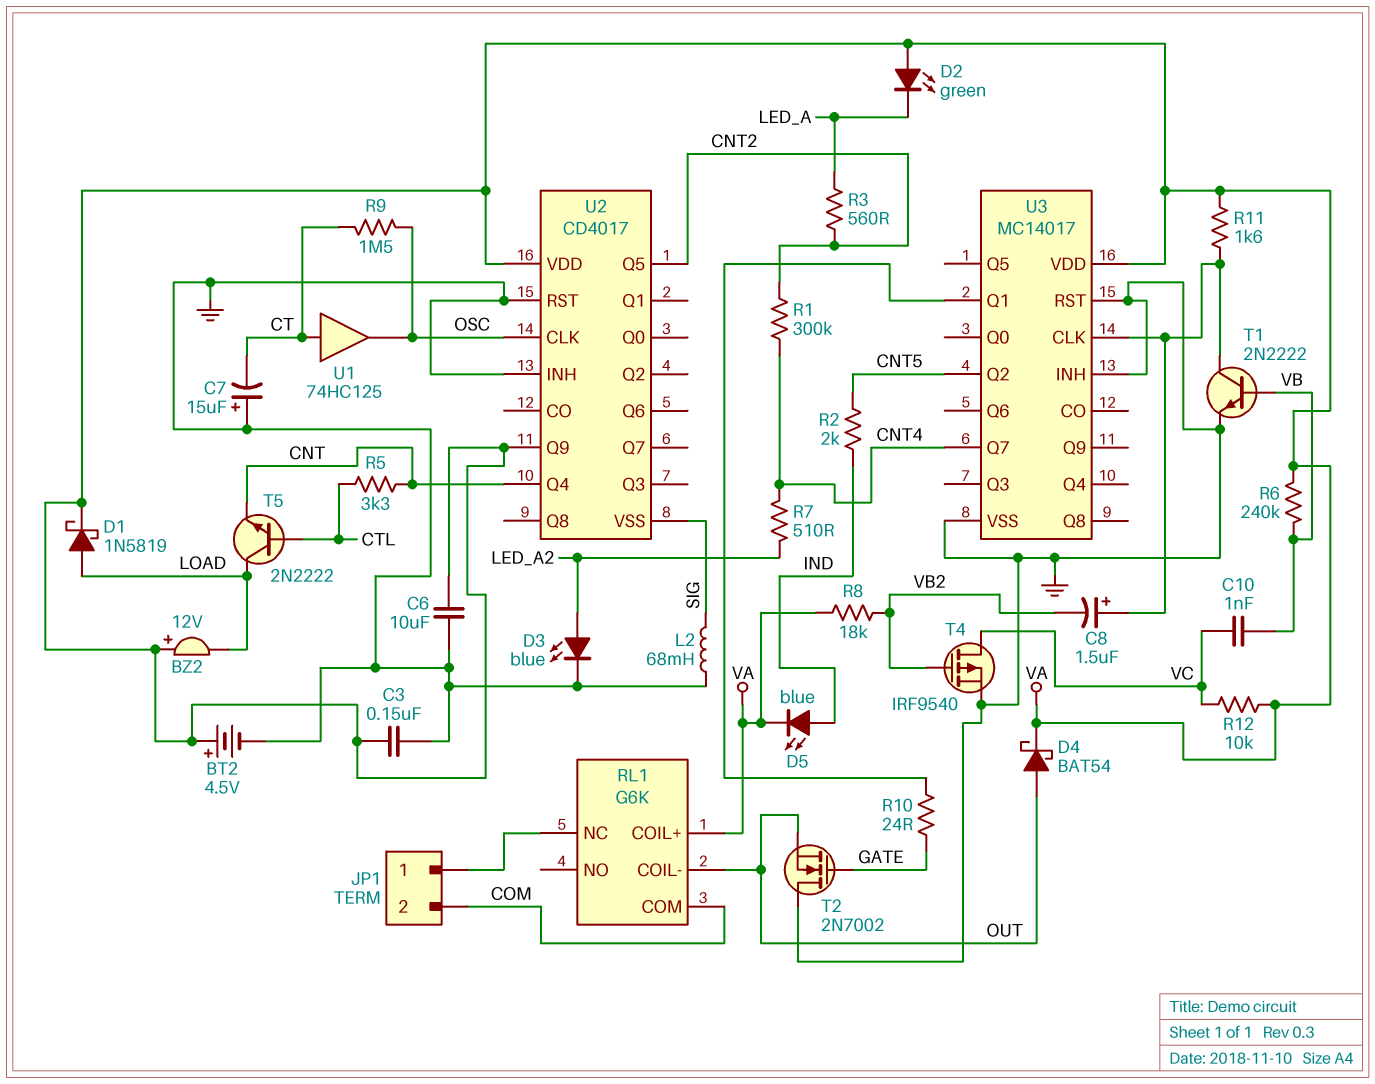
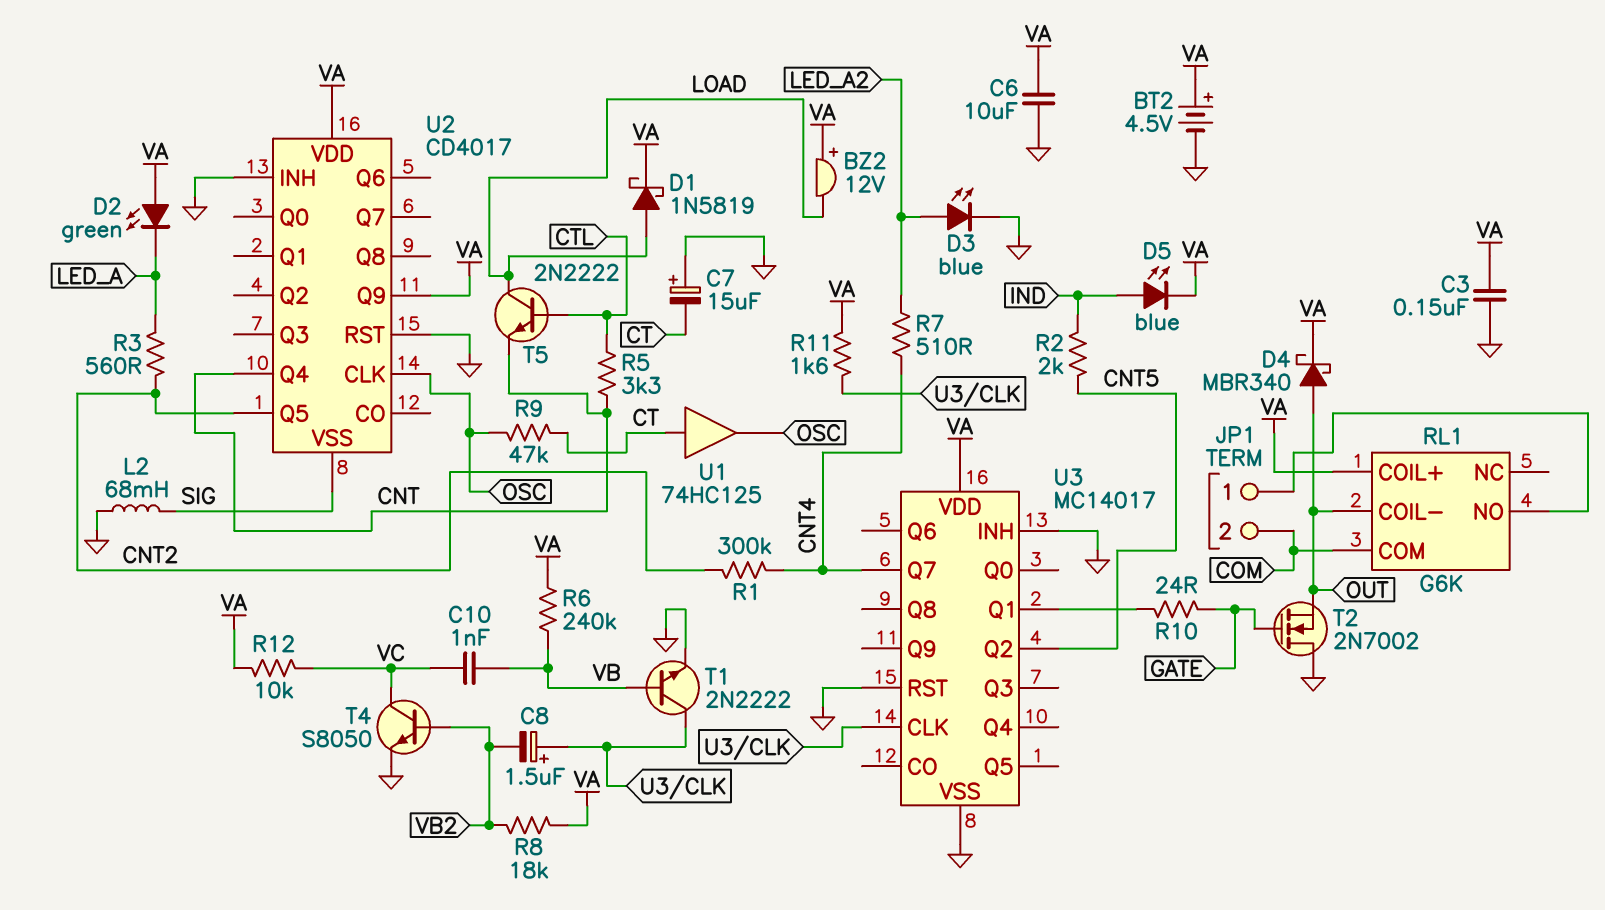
D4: schottky BAT54 (A OUT, K VA) -> schottky MBR340 (A OUT, K VA)
R9: 1.5M (CT, OSC) -> 47k (CT, OSC)
RL1 pin NC: JP1/1 -> none
RL1 pin NO: none -> JP1/1
T4: PMOS IRF9540 (G VB2, D VC, S GND) -> NPN S8050 (B VB2, C VC, E GND)

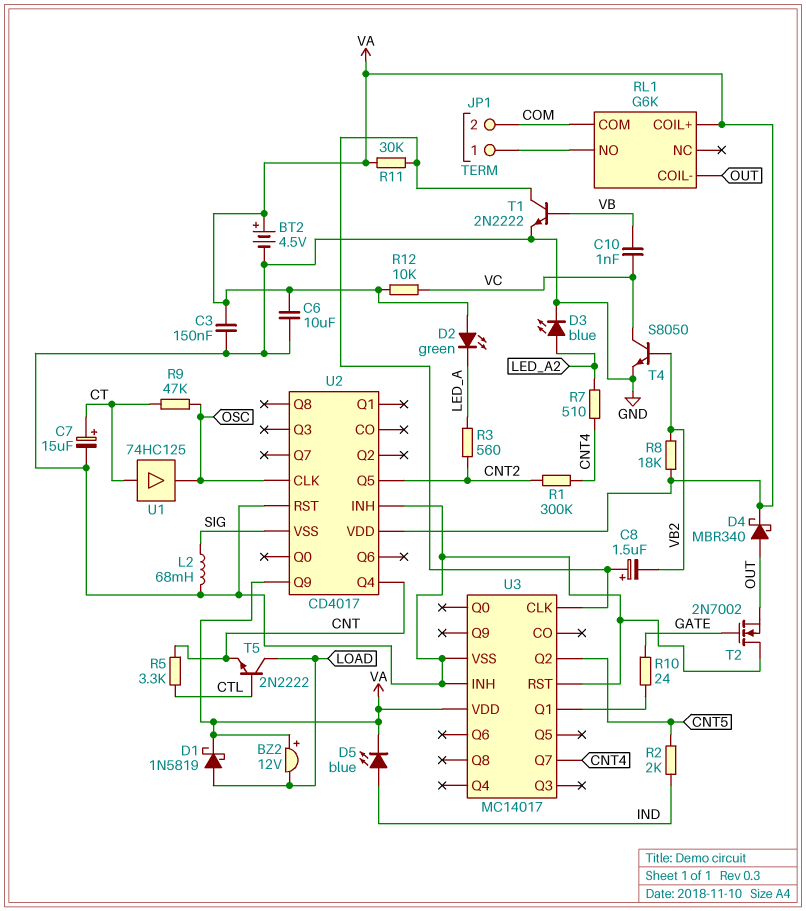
C7: 15uF (plus GND, minus CT) -> 15uF (plus CT, minus GND)
R6: 240k (VA, VB) -> none
R11: 1.6k (U3/CLK, VA) -> 30k (U3/CLK, VA)

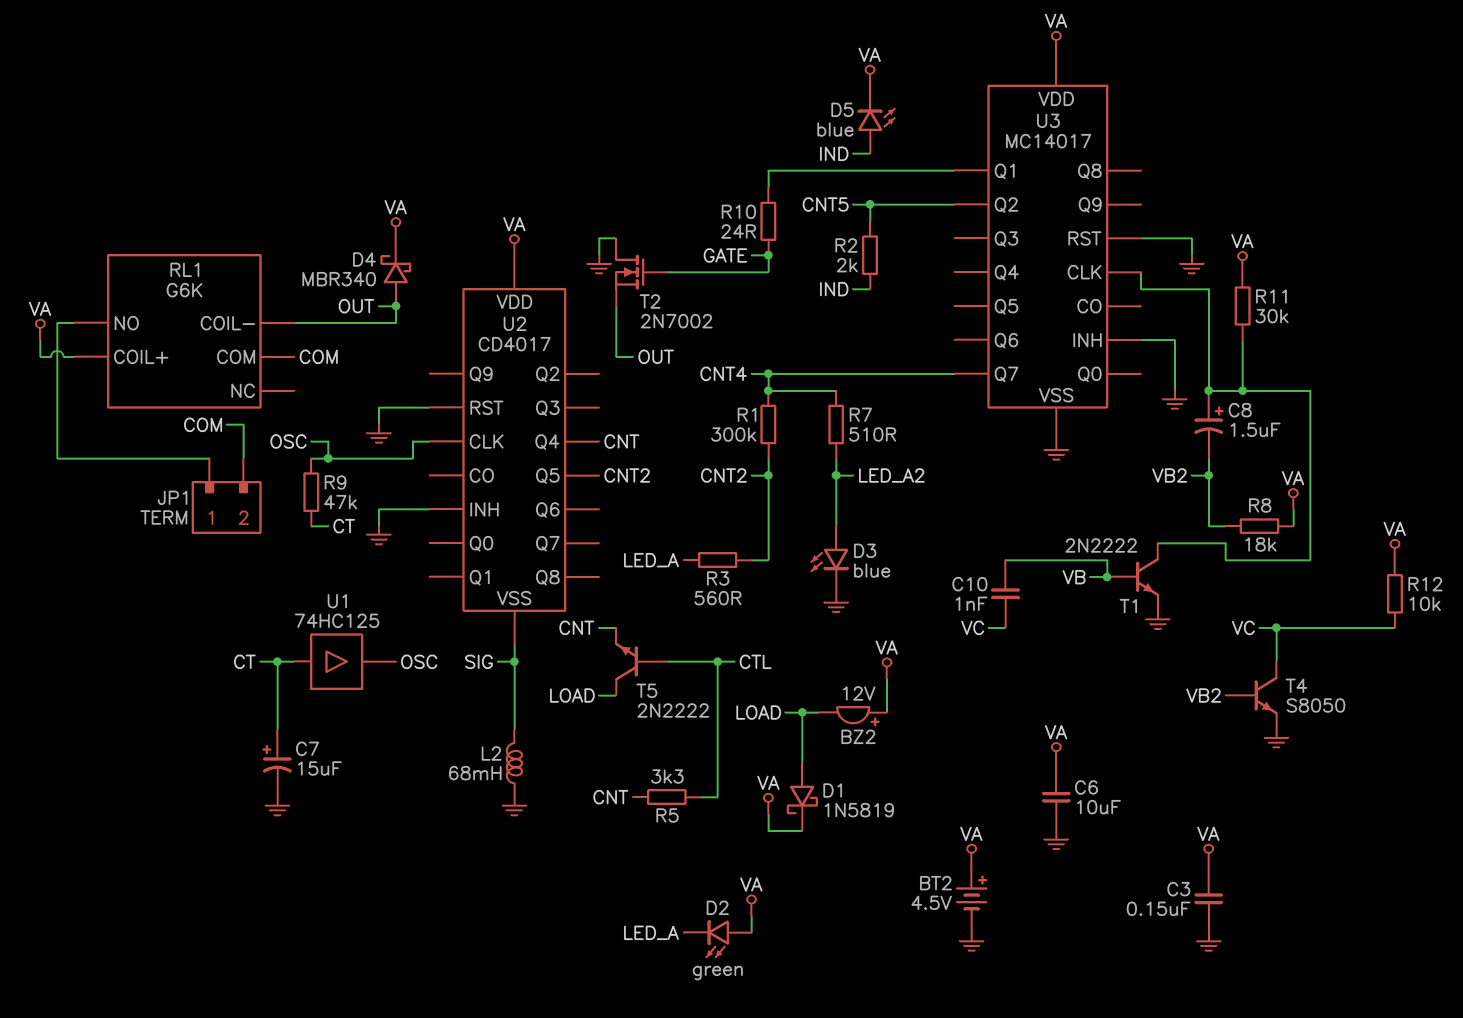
U2 pin Q9: VA -> none

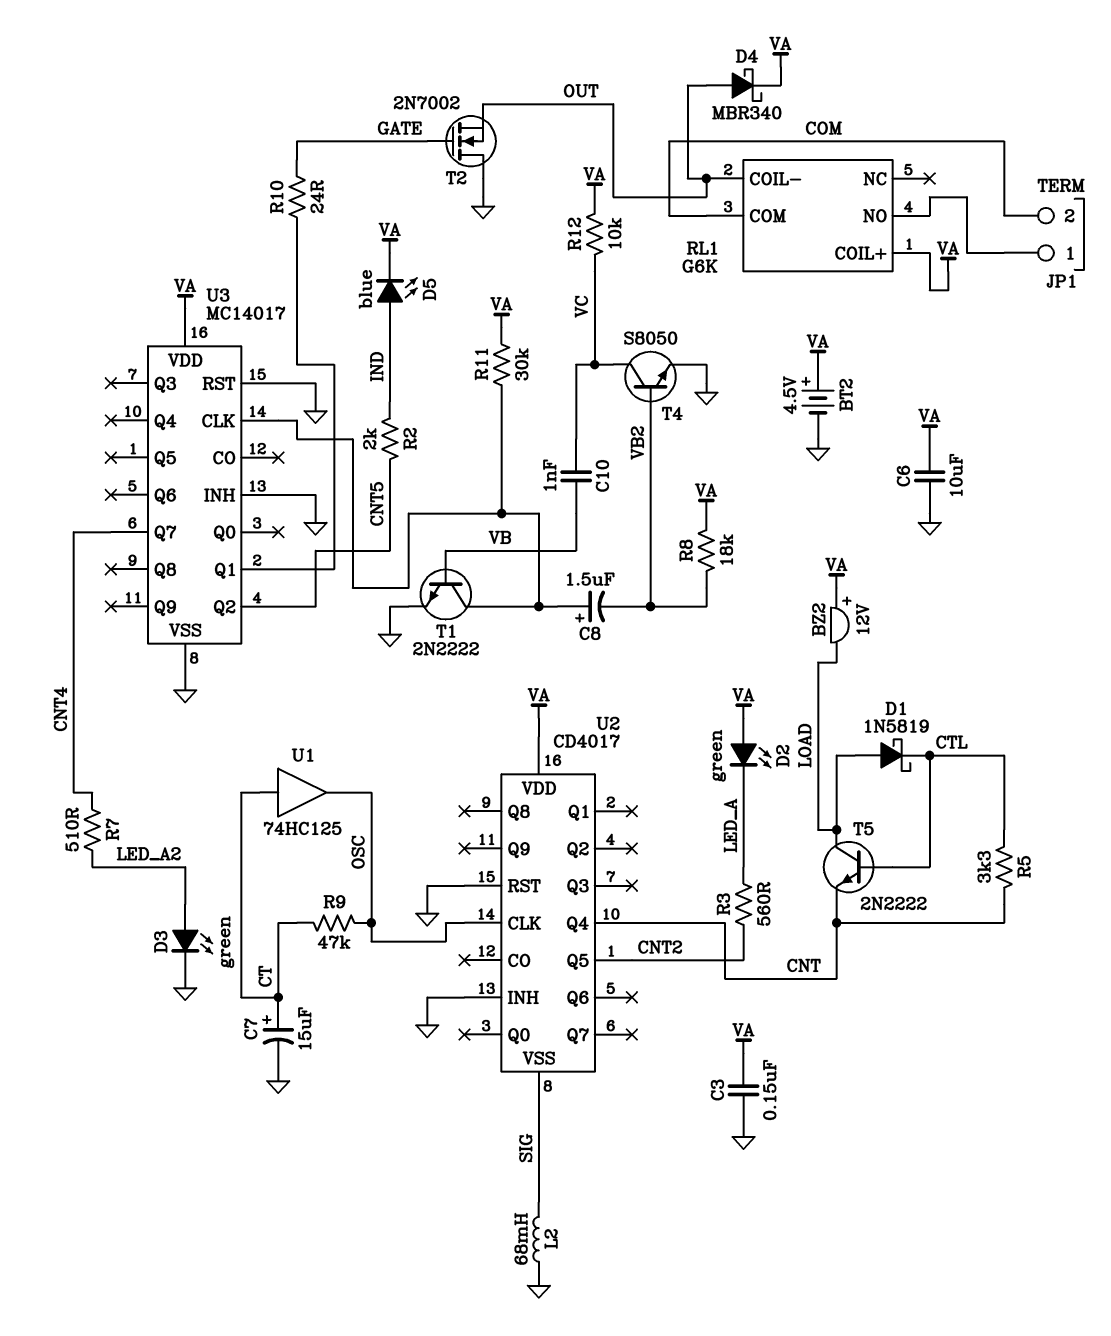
D1: schottky 1N5819 (A LOAD, K VA) -> schottky 1N5819 (A LOAD, K CTL)
D3: LED blue (A LED_A2, K GND) -> LED green (A LED_A2, K GND)
R1: 300k (CNT2, CNT4) -> none

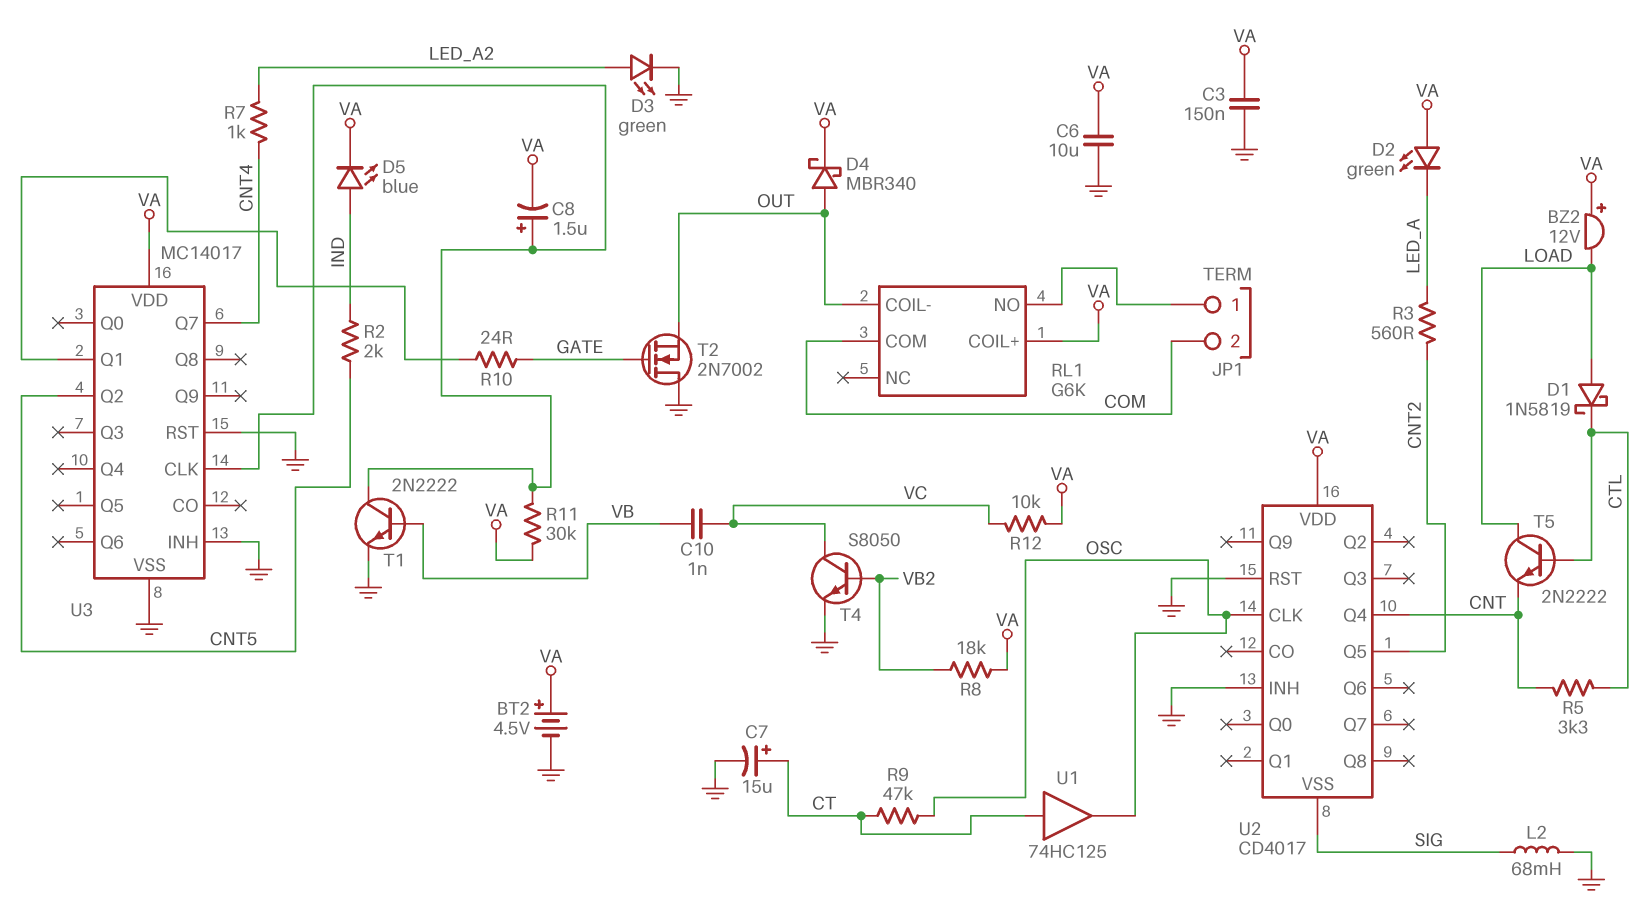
C8: 1.5uF (plus U3/CLK, minus VB2) -> 1.5uF (plus U3/CLK, minus VA)
R7: 510 (CNT4, LED_A2) -> 1k (CNT4, LED_A2)

